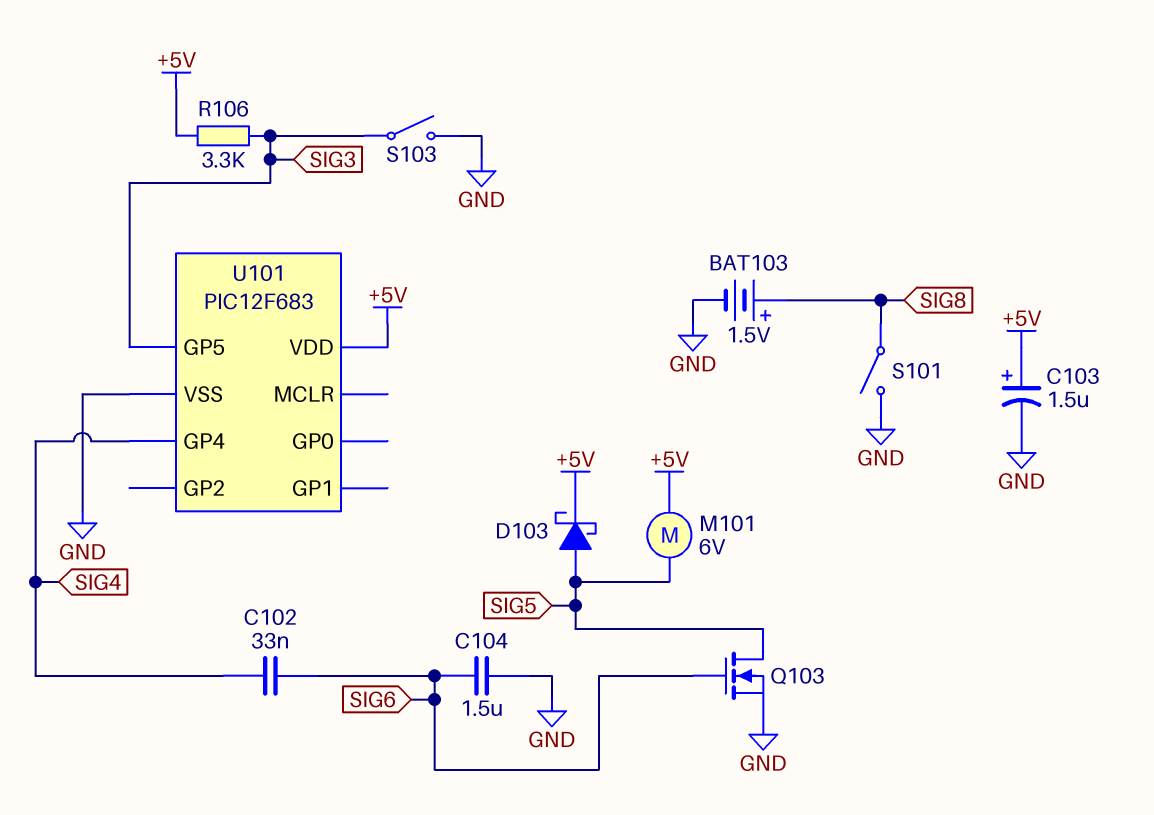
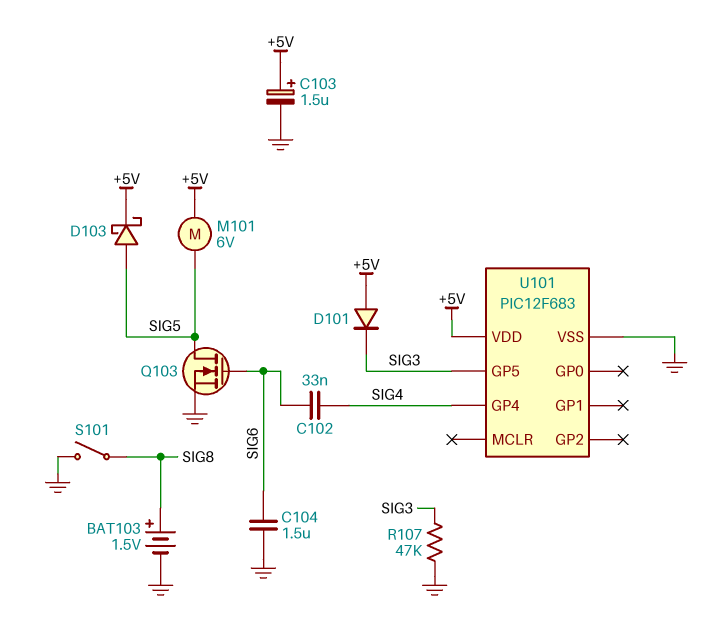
D101: none -> diode (A +5V, K SIG3)
R106: 3.3k (+5V, SIG3) -> none
R107: none -> 47k (GND, SIG3)
S103: switch (GND, SIG3) -> none

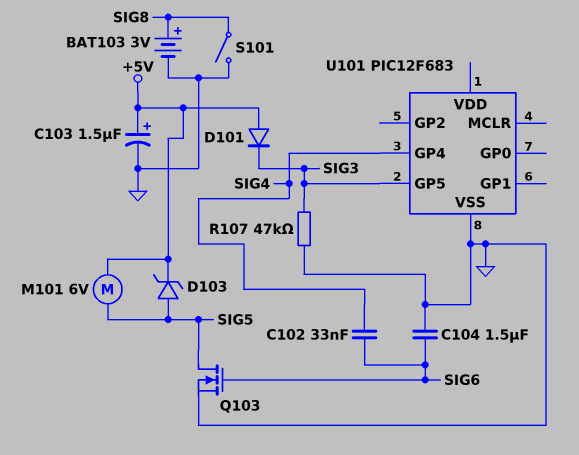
BAT103: 1.5V (plus SIG8, minus GND) -> 3V (plus SIG8, minus GND)
D103: schottky (A SIG5, K +5V) -> zener (A SIG5, K +5V)
U101 pin VDD: +5V -> none

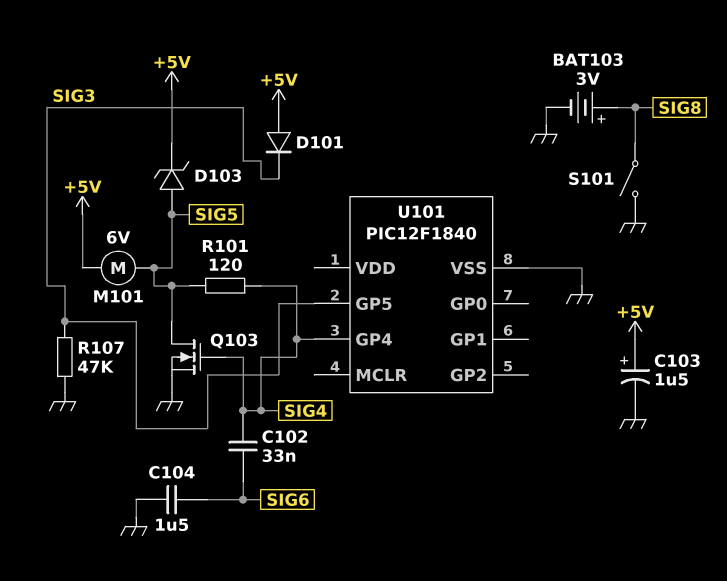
Q103: NMOS (G SIG6, D SIG5, S GND) -> NMOS (G SIG4, D SIG5, S GND)
R101: none -> 120 (SIG4, SIG5)
U101: PIC12F683 -> PIC12F1840

